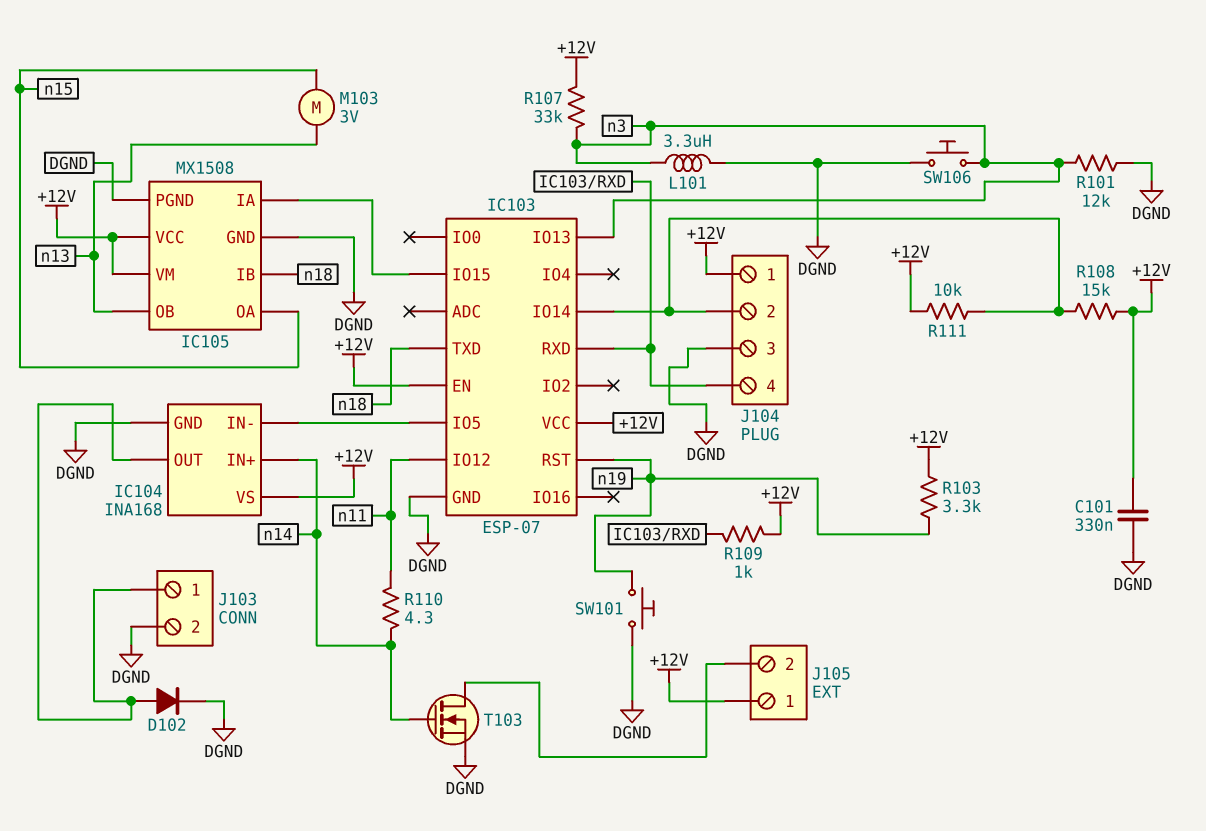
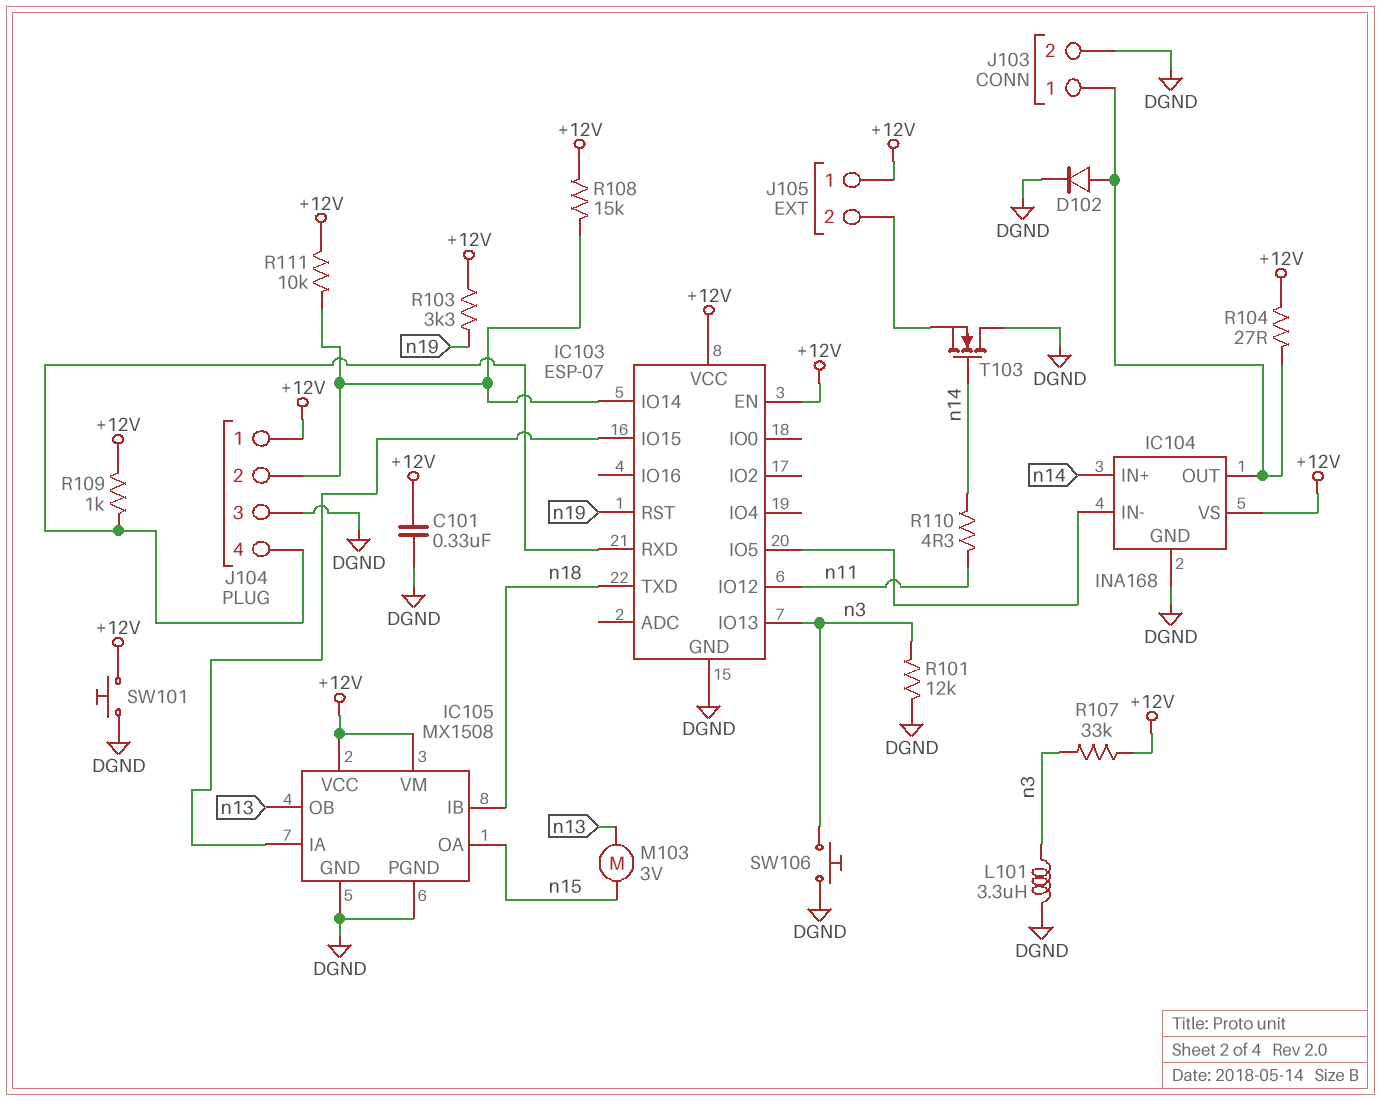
R104: none -> 27 (+12V, IC104/OUT)
SW101: button (DGND, n19) -> button (+12V, DGND)
T103: NMOS (G n14, D J105/2, S DGND) -> NMOS (G n14, D DGND, S J105/2)

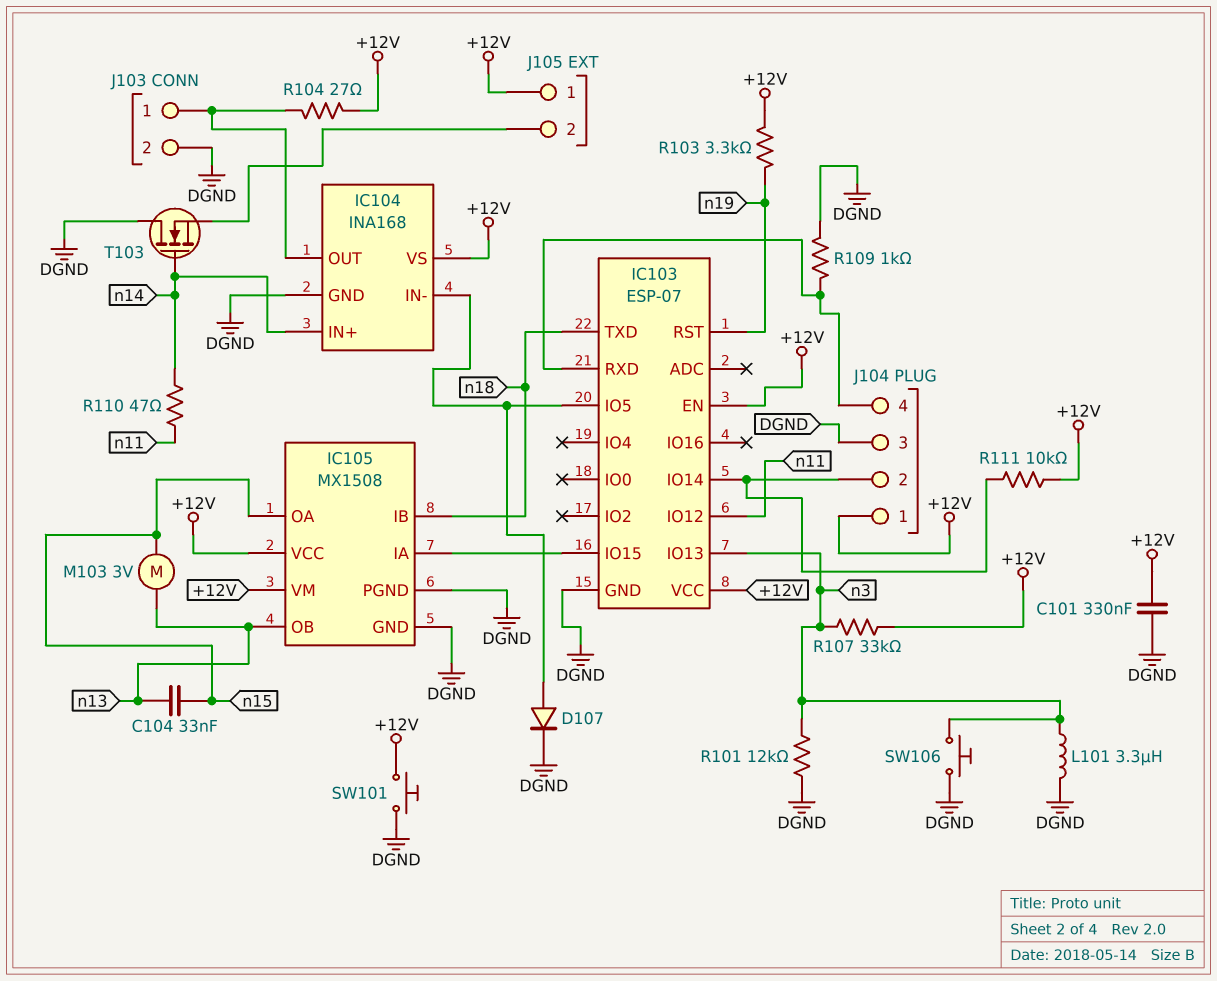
C104: none -> 33nF (n13, n15)
D102: diode (A IC104/OUT, K DGND) -> none
D107: none -> diode (A IC103/IO5, K DGND)
R108: 15k (+12V, IC103/IO14) -> none
R109: 1k (+12V, IC103/RXD) -> 1k (DGND, IC103/RXD)
R110: 4.3 (n11, n14) -> 47 (n11, n14)

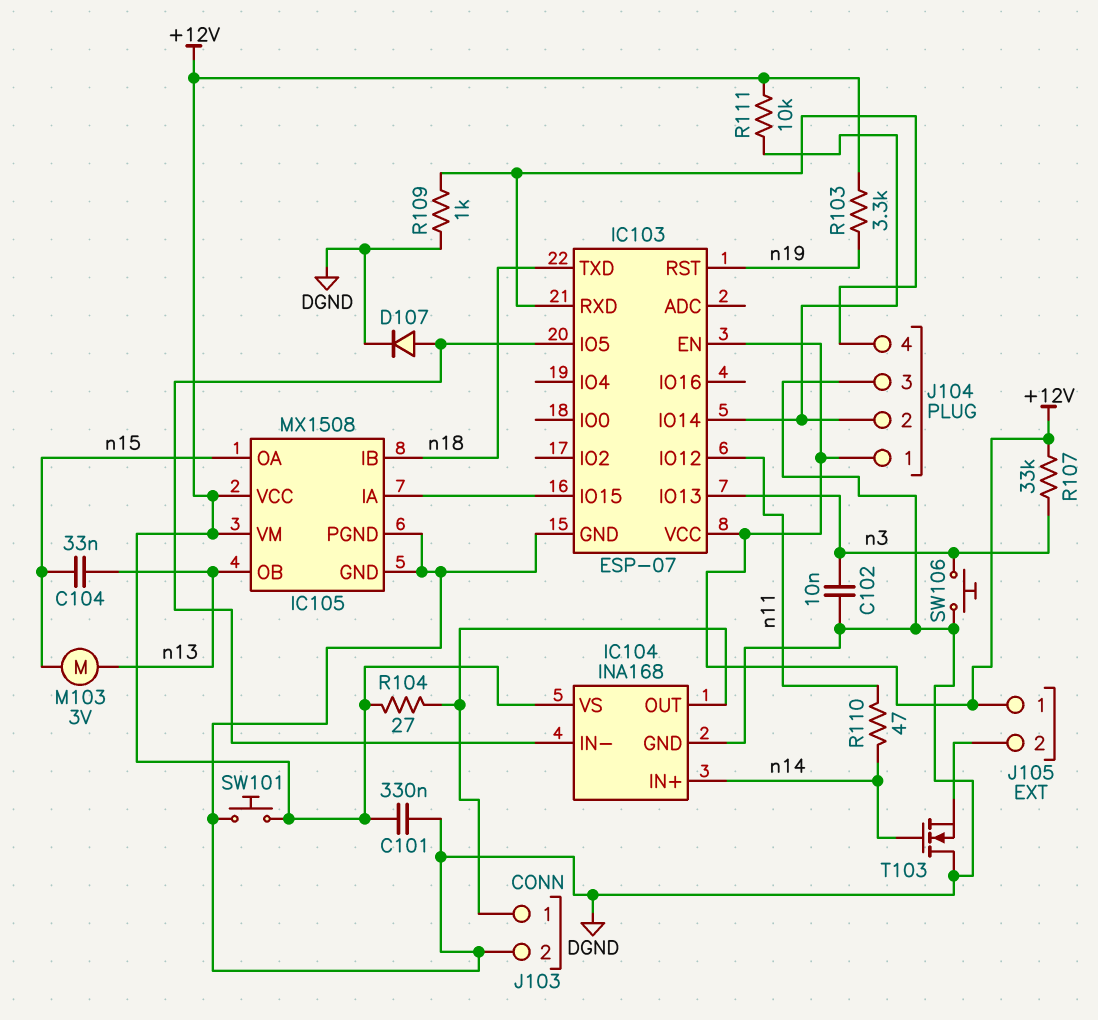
C102: none -> 10nF (DGND, n3)
L101: 3.3uH (DGND, n3) -> none
R101: 12k (DGND, n3) -> none

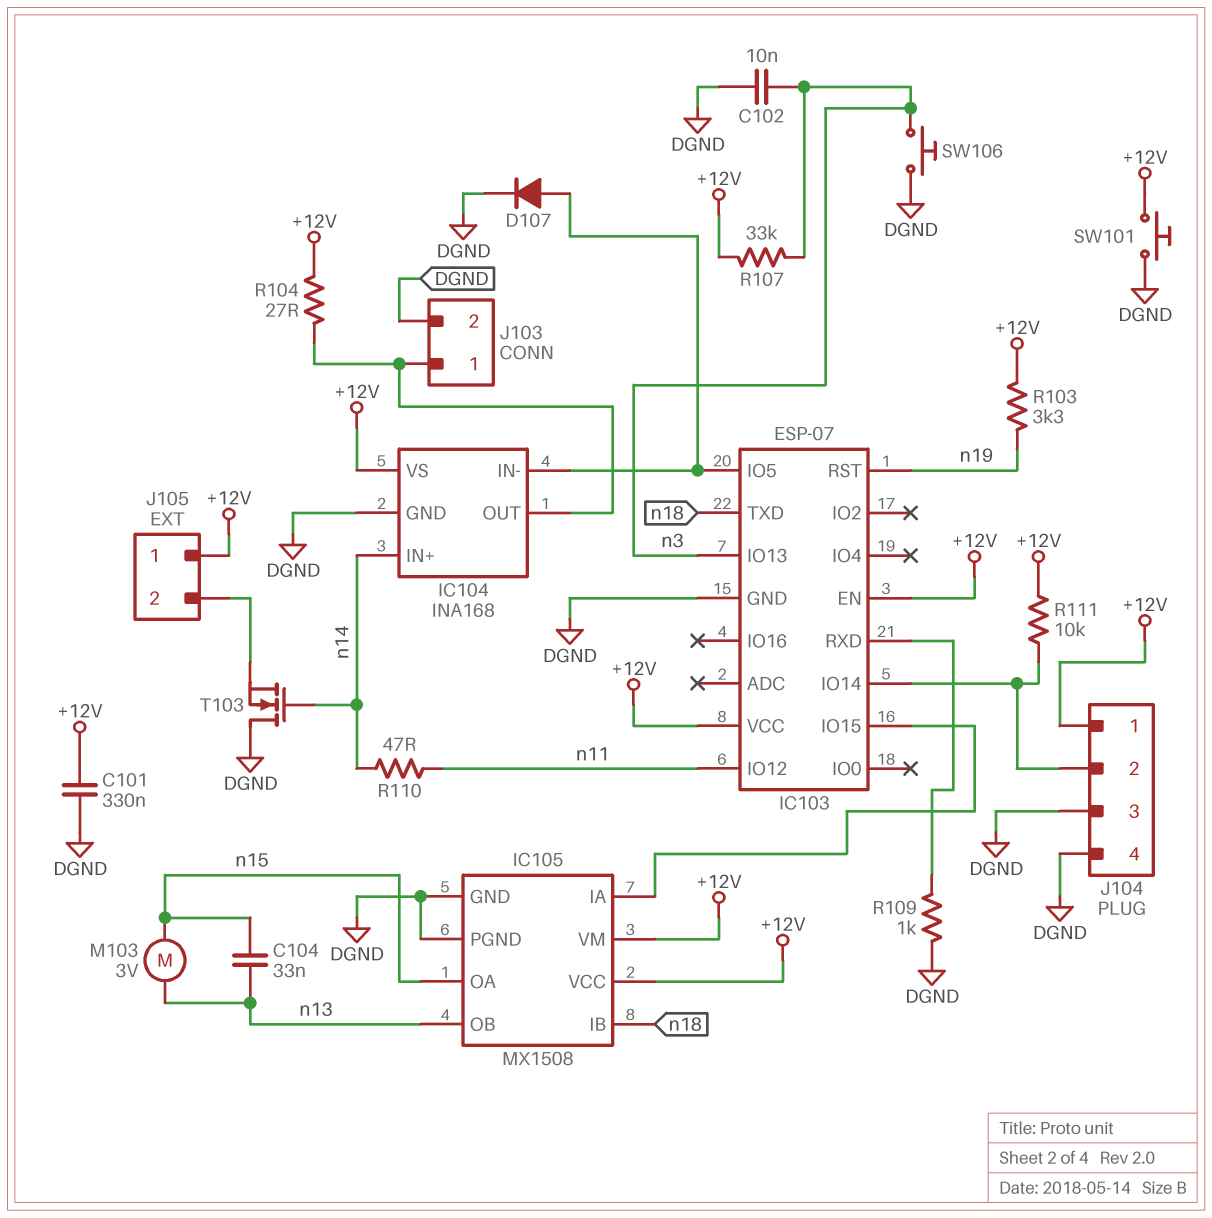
J104 pin 4: IC103/RXD -> DGND

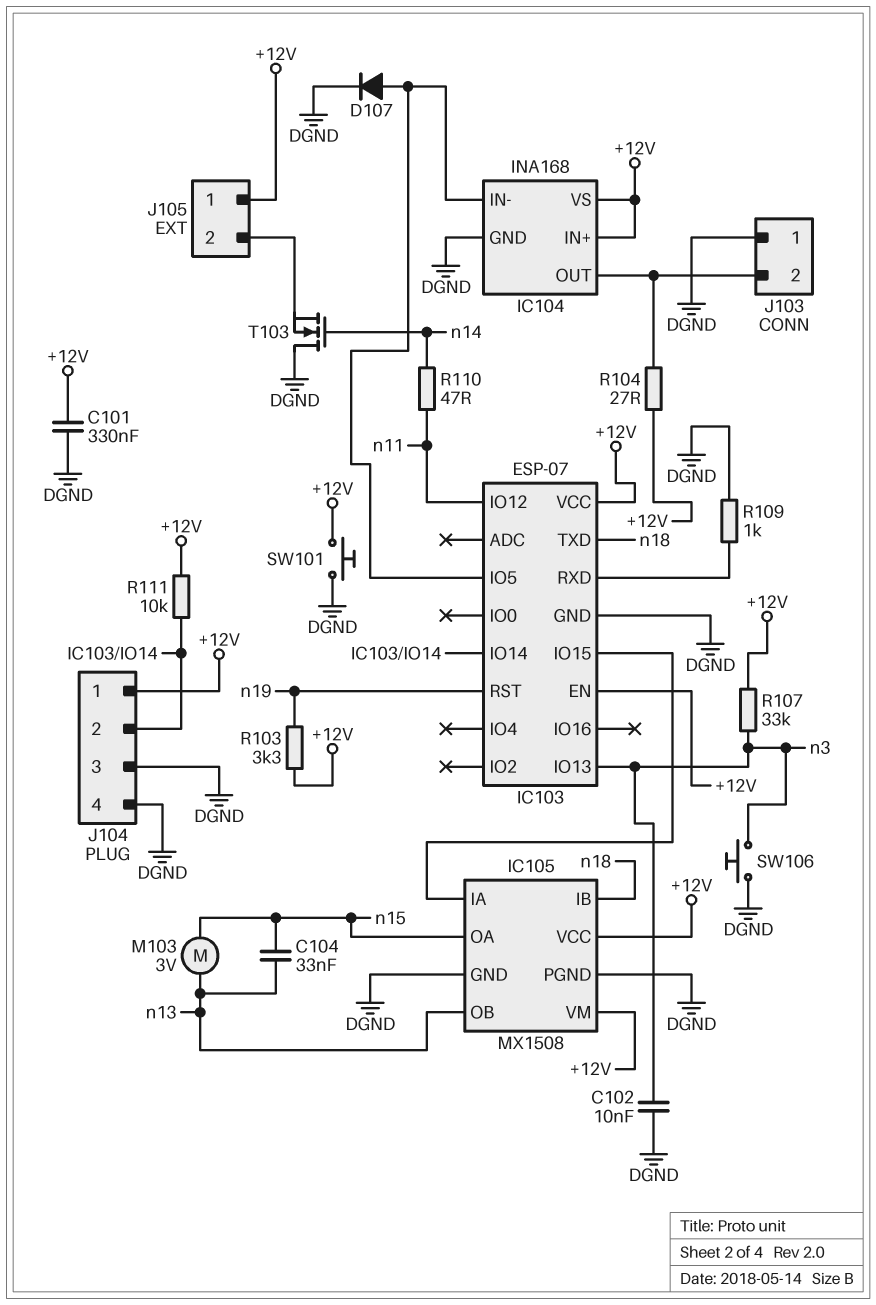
IC104 pin IN+: n14 -> +12V
J103 pin 1: IC104/OUT -> DGND
J103 pin 2: DGND -> IC104/OUT

